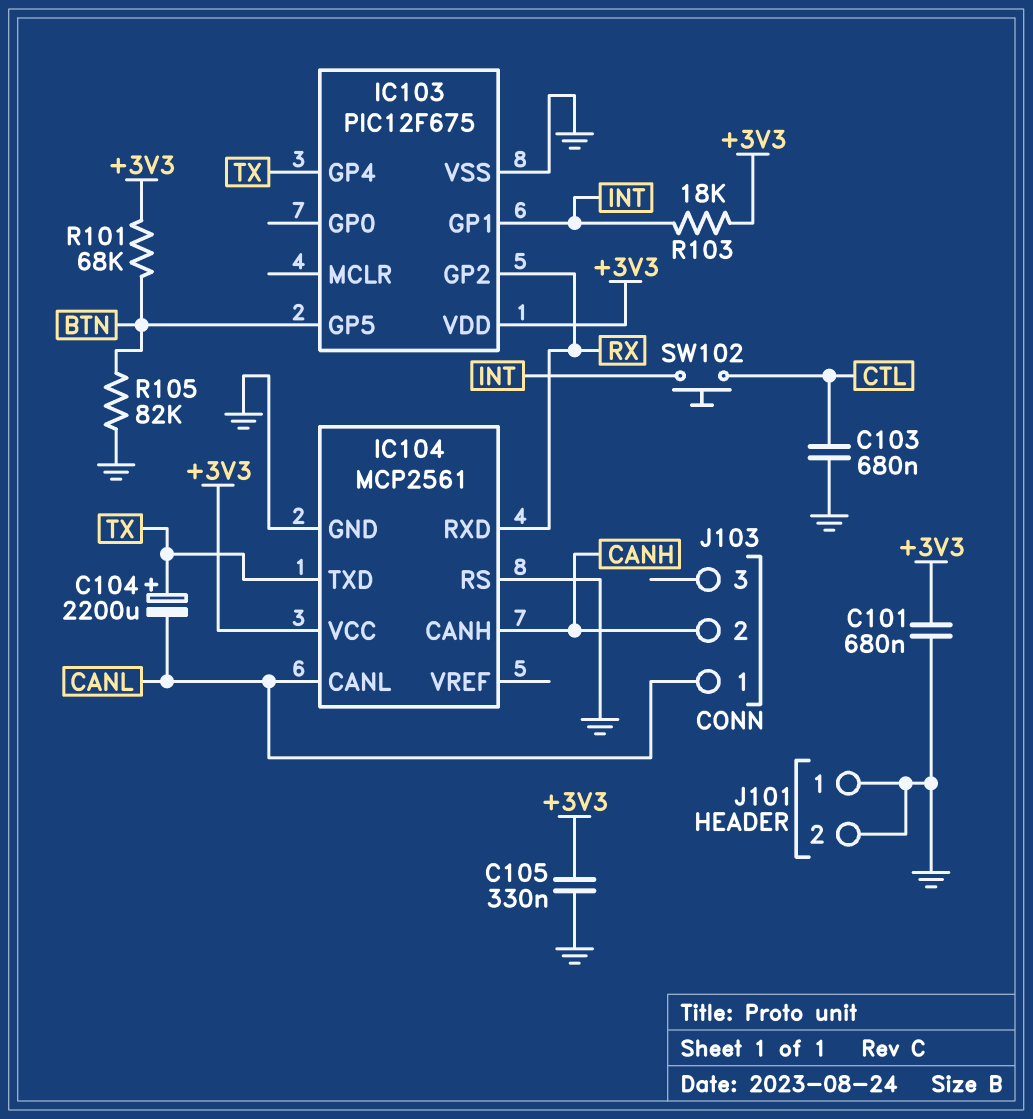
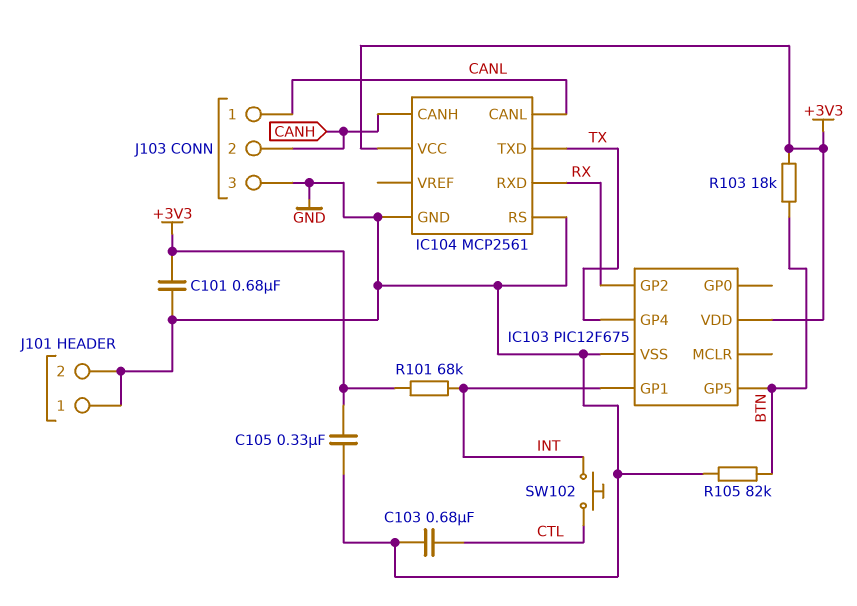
C104: 2200uF (plus TX, minus CANL) -> none
J103 pin 3: none -> GND
R101: 68k (+3V3, BTN) -> 68k (+3V3, INT)
R103: 18k (+3V3, INT) -> 18k (+3V3, BTN)

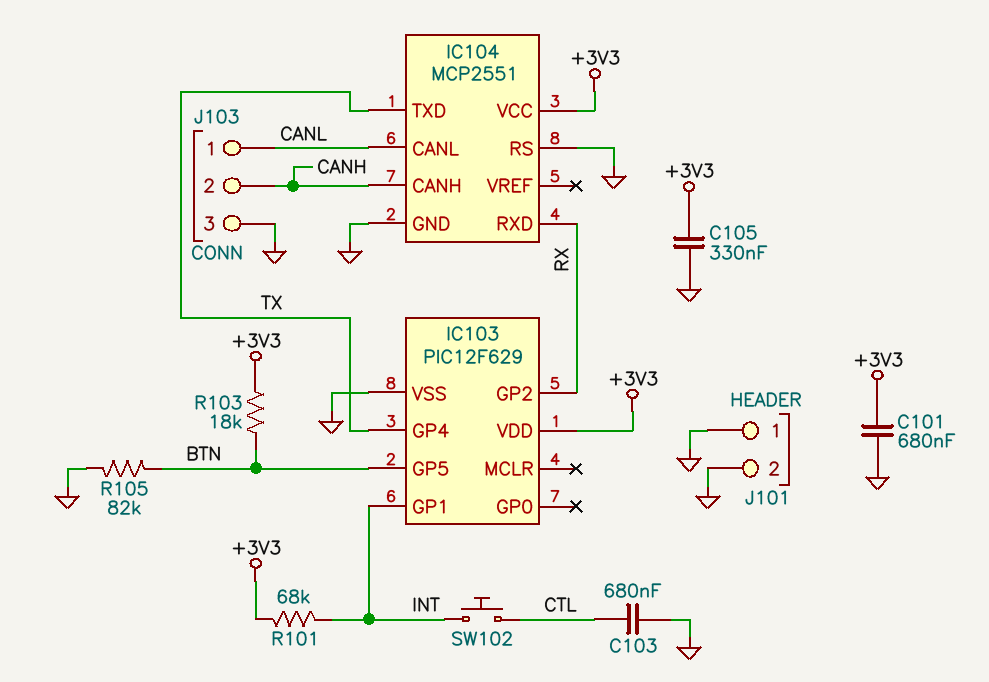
IC103: PIC12F675 -> PIC12F629
IC104: MCP2561 -> MCP2551

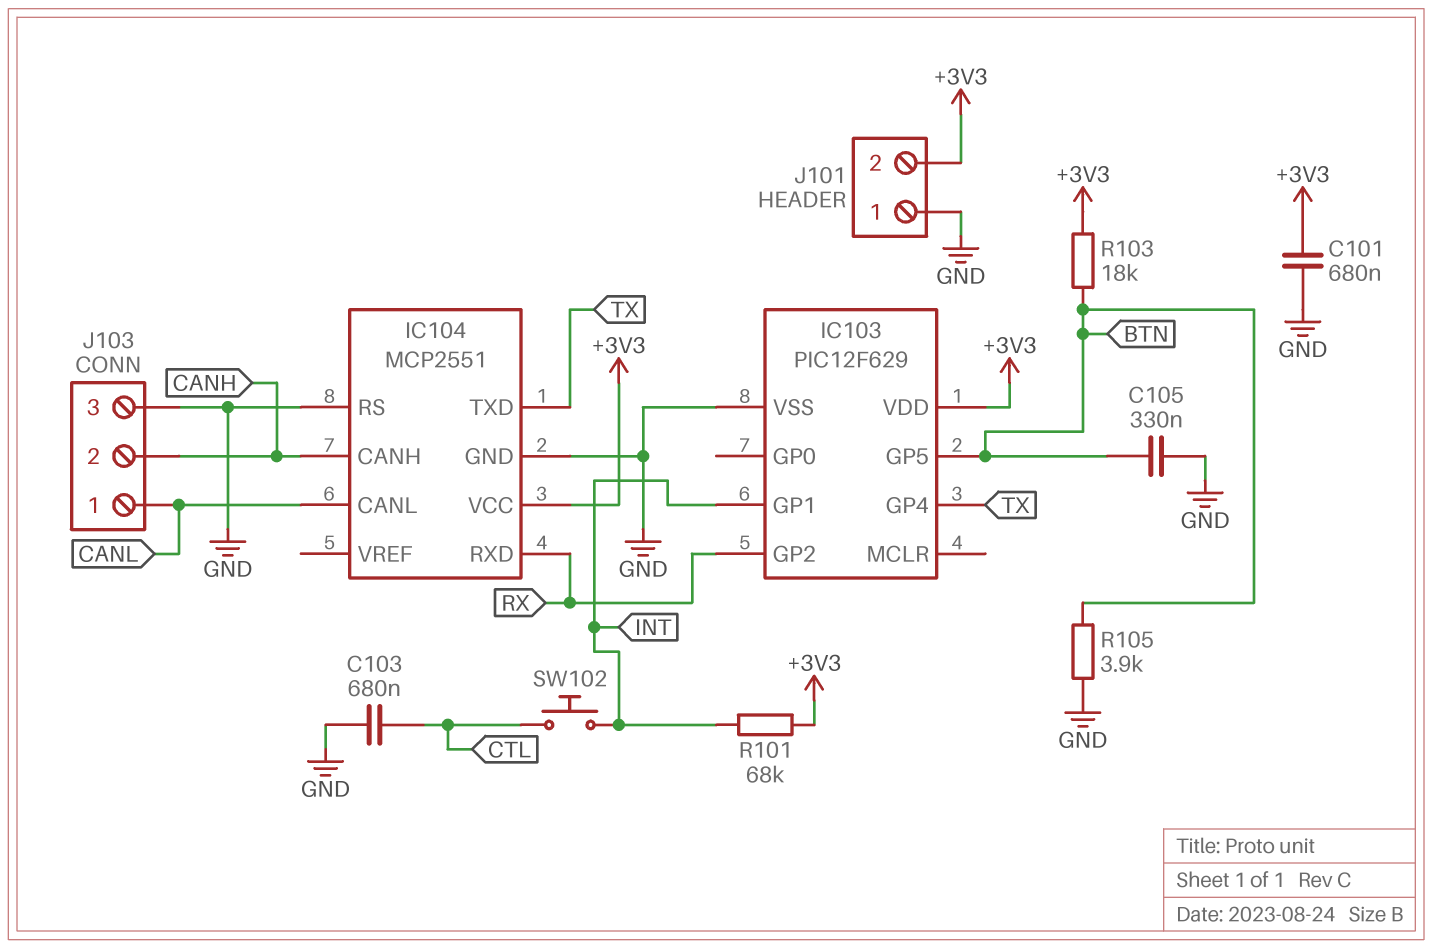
C105: 330nF (+3V3, GND) -> 330nF (BTN, GND)
J101 pin 2: GND -> +3V3
R105: 82k (BTN, GND) -> 3.9k (BTN, GND)

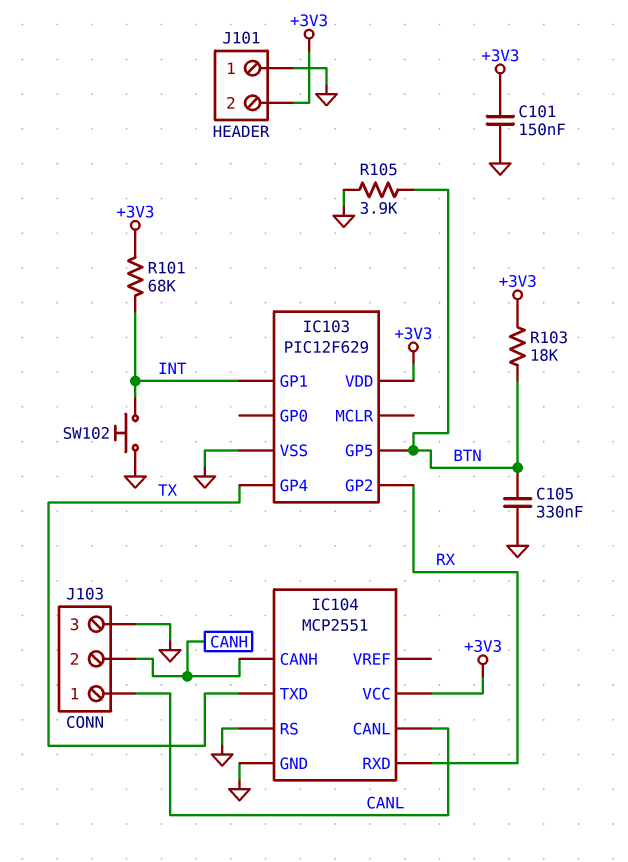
C101: 680nF (+3V3, GND) -> 150nF (+3V3, GND)
C103: 680nF (CTL, GND) -> none
SW102: button (CTL, INT) -> button (GND, INT)

